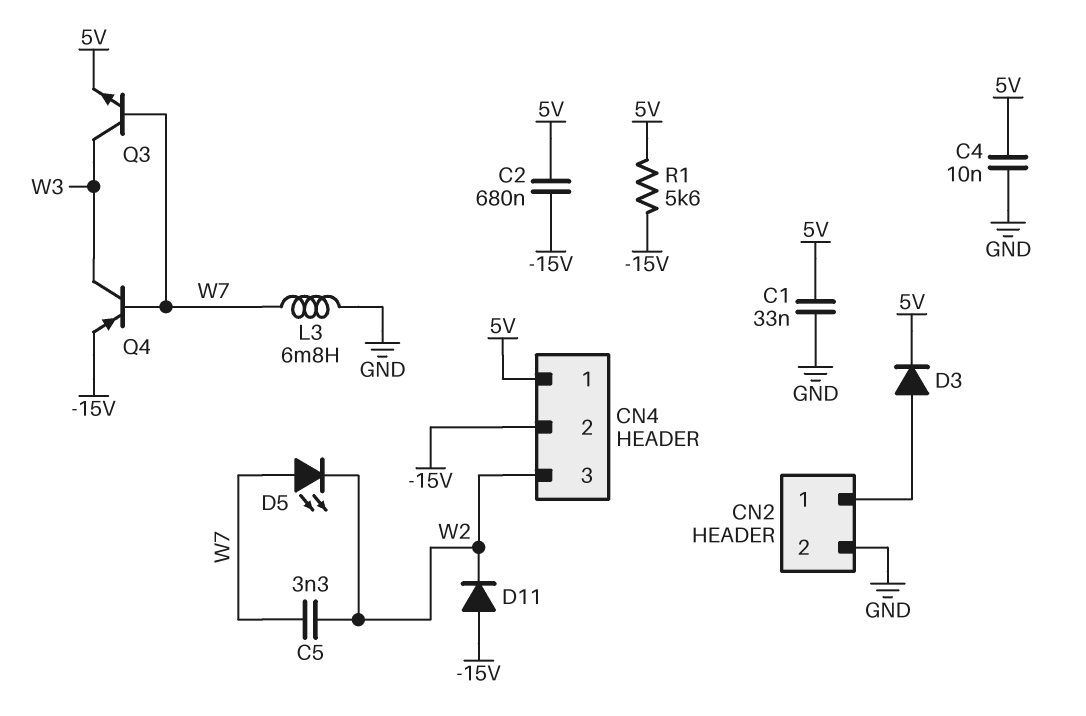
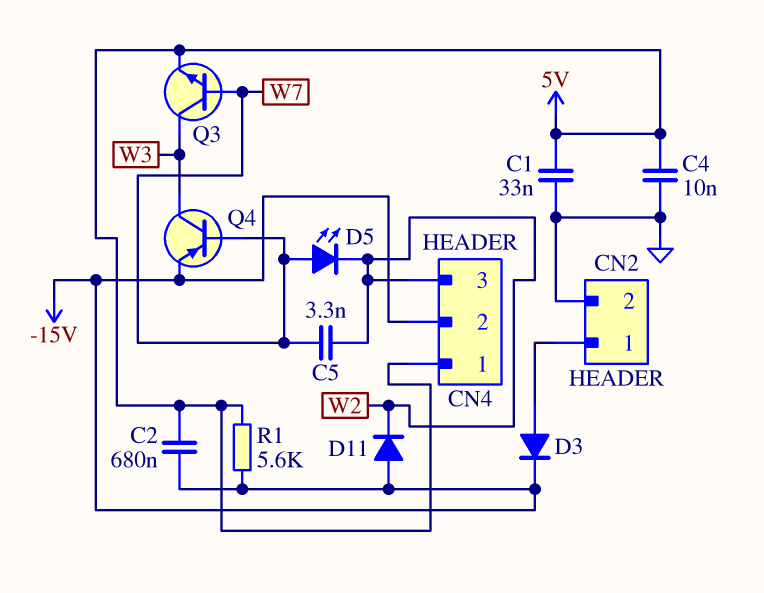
D3: diode (A CN2/1, K 5V) -> diode (A CN2/1, K -15V)
L3: 6.8mH (GND, W7) -> none

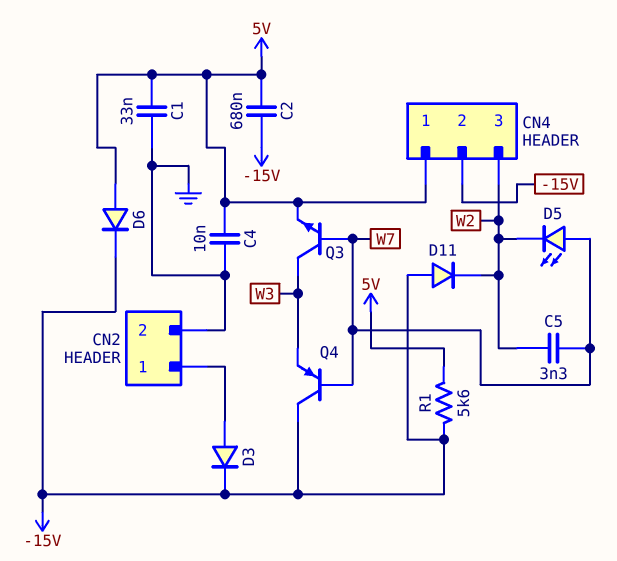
D6: none -> diode (A 5V, K -15V)
Q4: PNP (B W7, C W3, E -15V) -> PNP (B W7, C -15V, E W3)

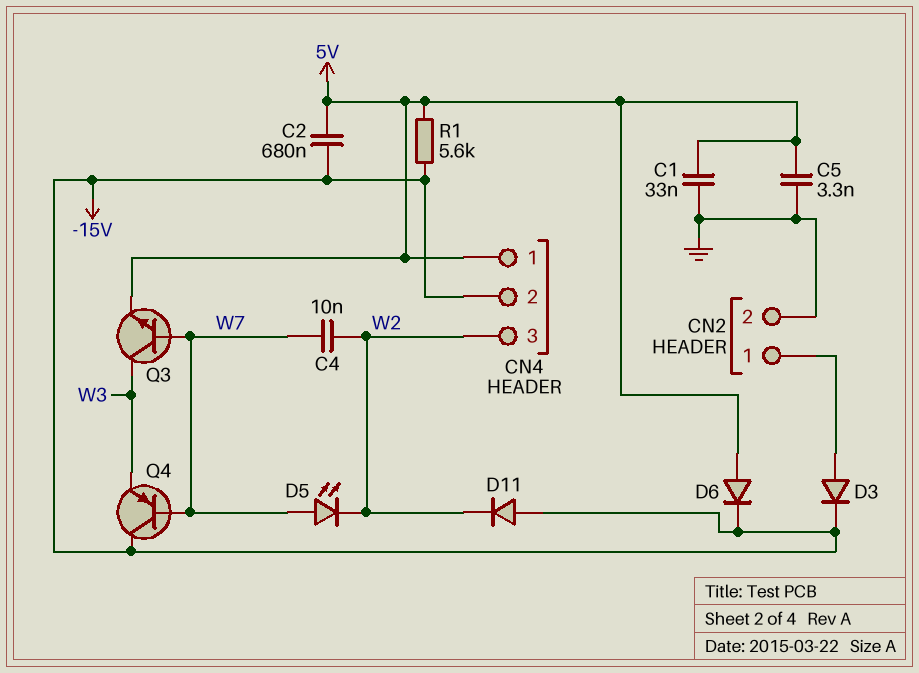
C4: 10nF (5V, GND) -> 10nF (W2, W7)
C5: 3.3nF (W2, W7) -> 3.3nF (5V, GND)

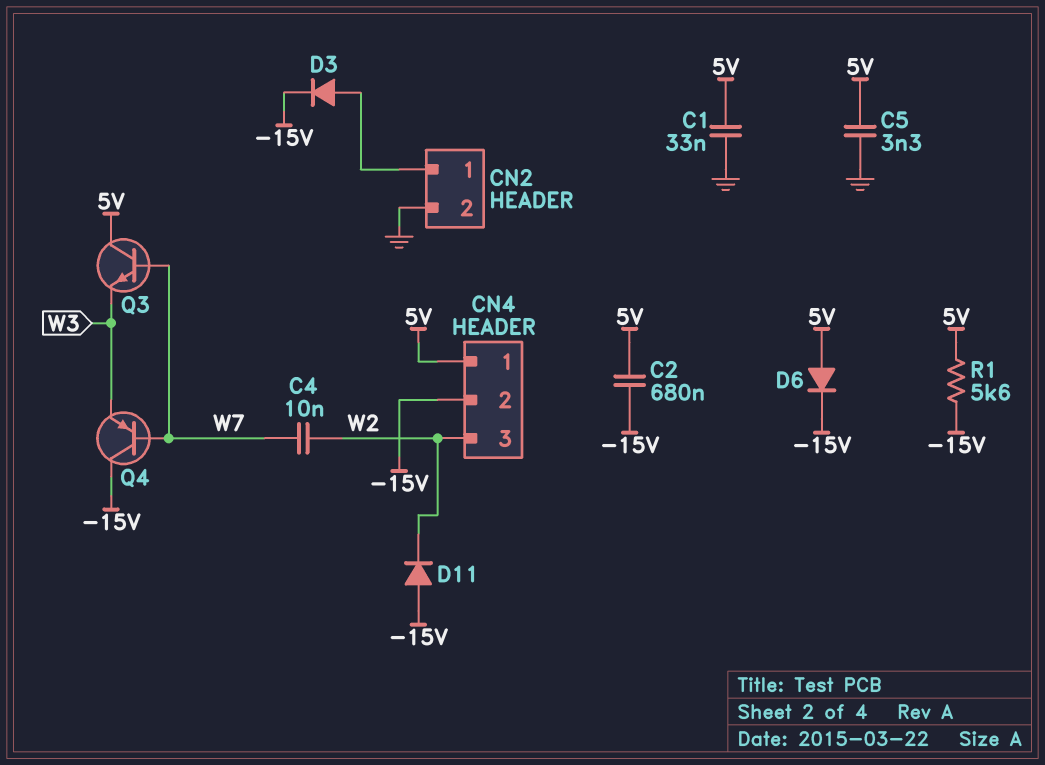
D5: LED (A W7, K W2) -> none
Q3: NPN (B W7, C W3, E 5V) -> NPN (B W7, C 5V, E W3)

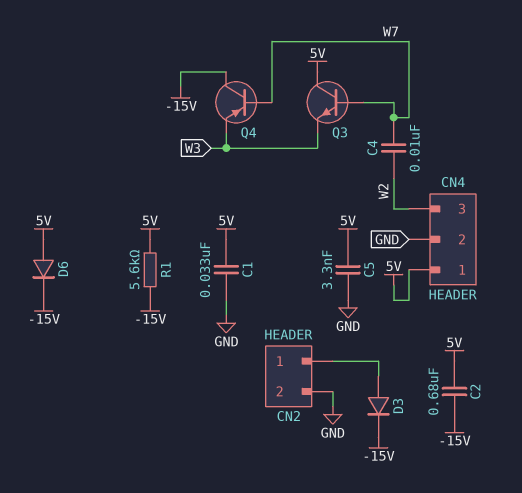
CN4 pin 2: -15V -> GND
D11: diode (A -15V, K W2) -> none

